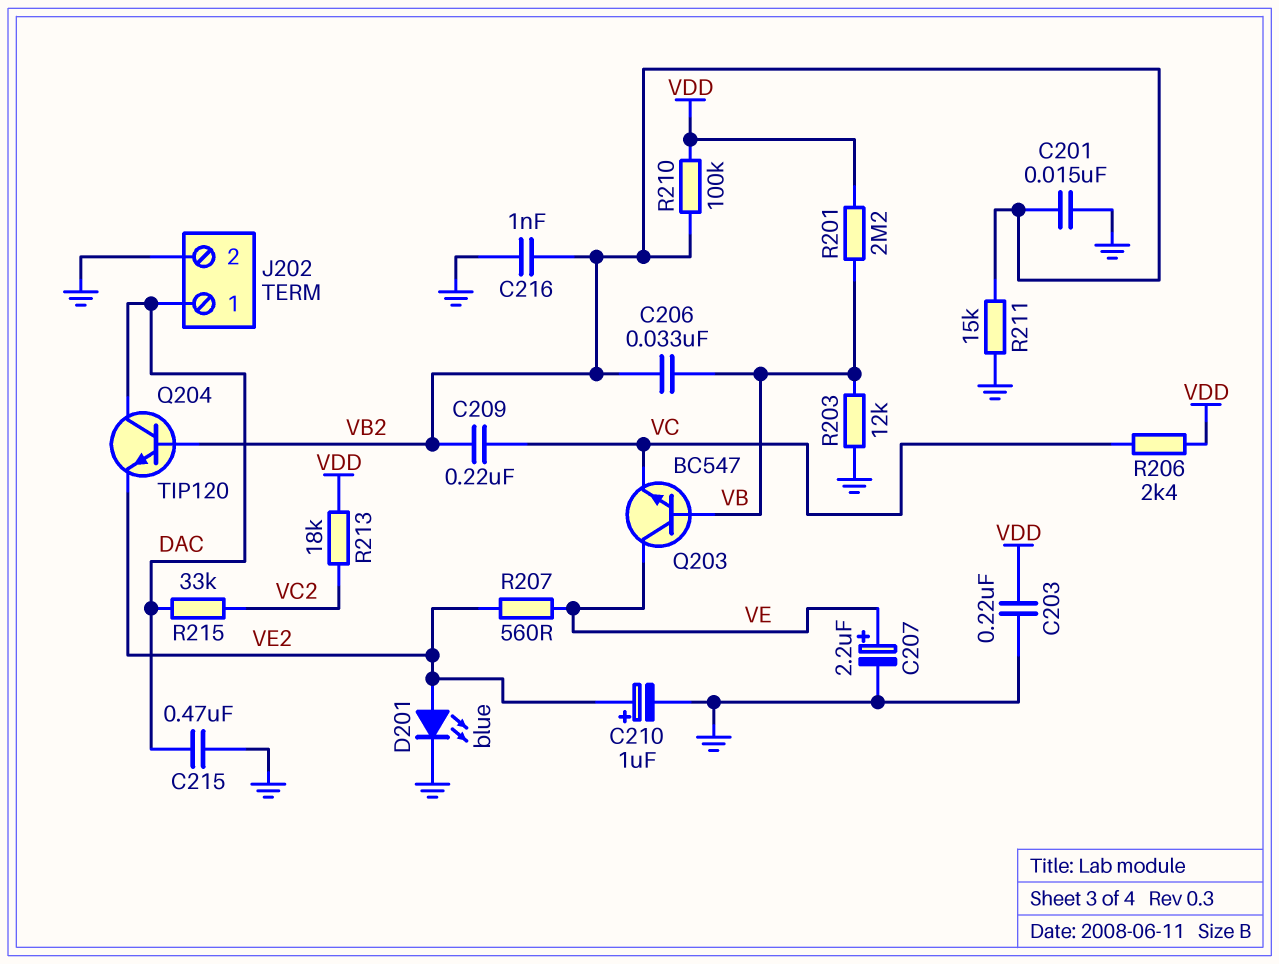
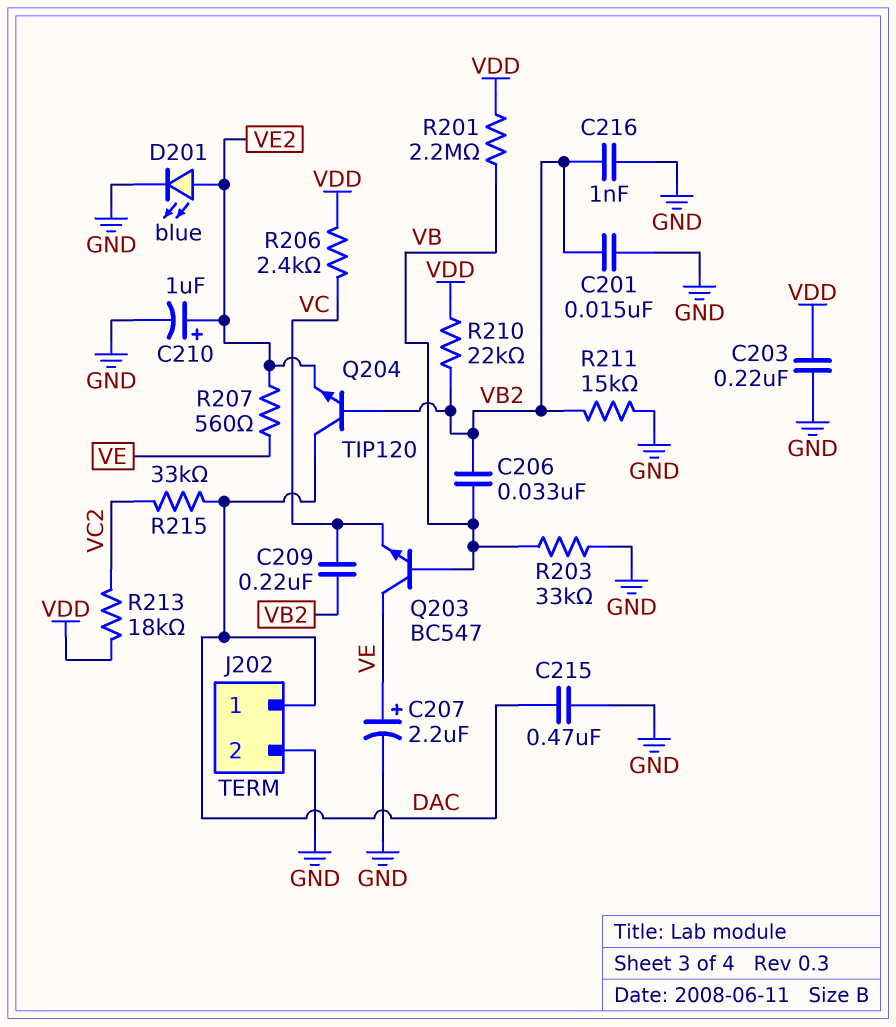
R203: 12k (GND, VB) -> 33k (GND, VB)
R210: 100k (VB2, VDD) -> 22k (VB2, VDD)

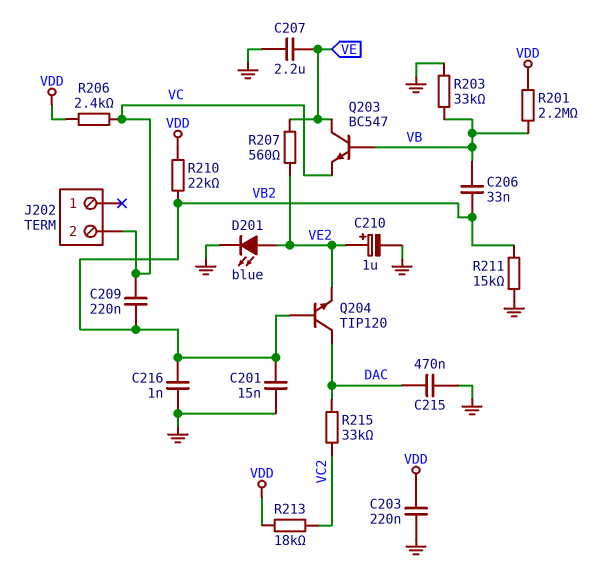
C207: 2.2uF (plus VE, minus GND) -> 2.2uF (GND, VE)
J202 pin 1: DAC -> none
J202 pin 2: GND -> VC

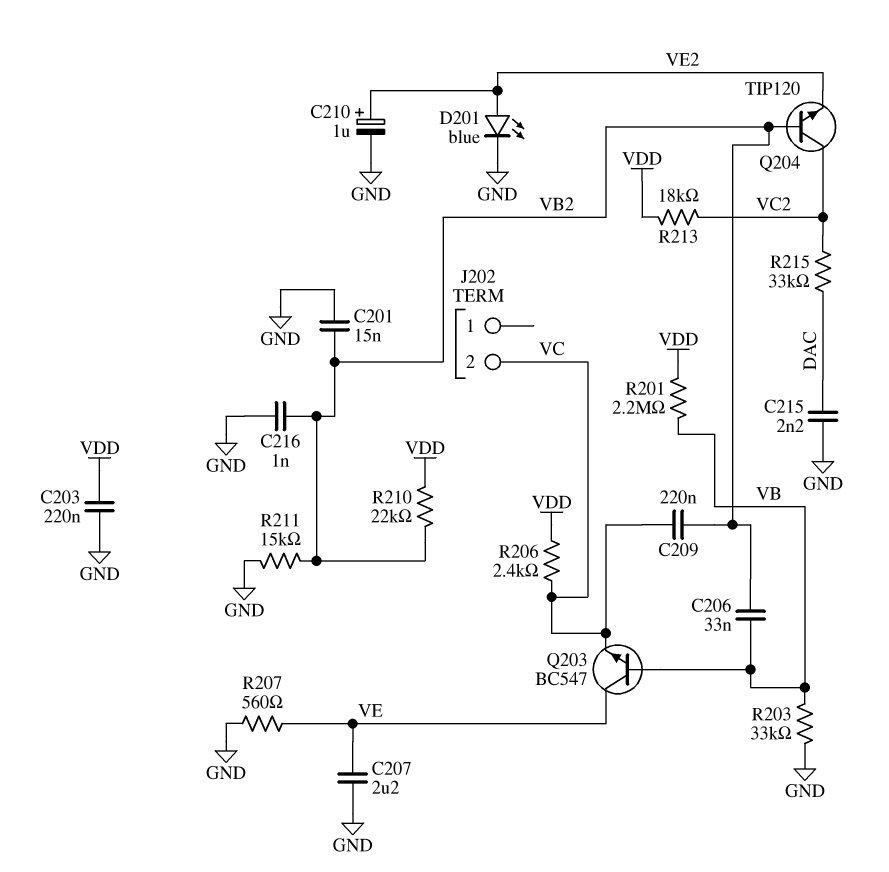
C215: 470nF (DAC, GND) -> 2.2nF (DAC, GND)
Q204: NPN TIP120 (B VB2, C DAC, E VE2) -> NPN TIP120 (B VB2, C VC2, E VE2)
R207: 560 (VE, VE2) -> 560 (GND, VE)

